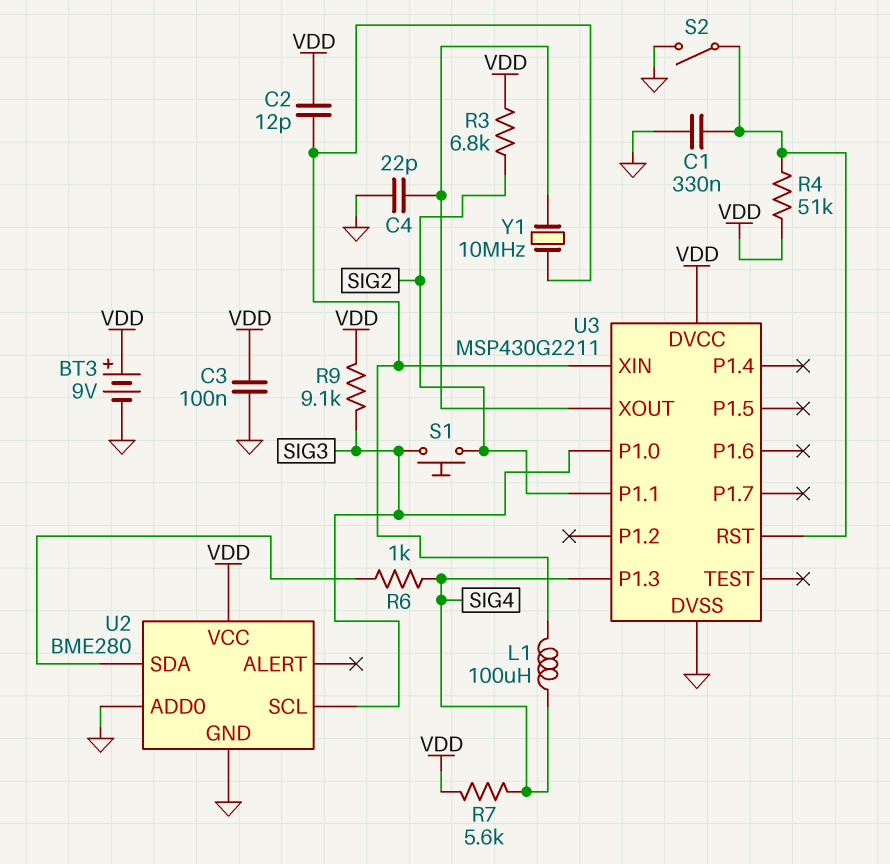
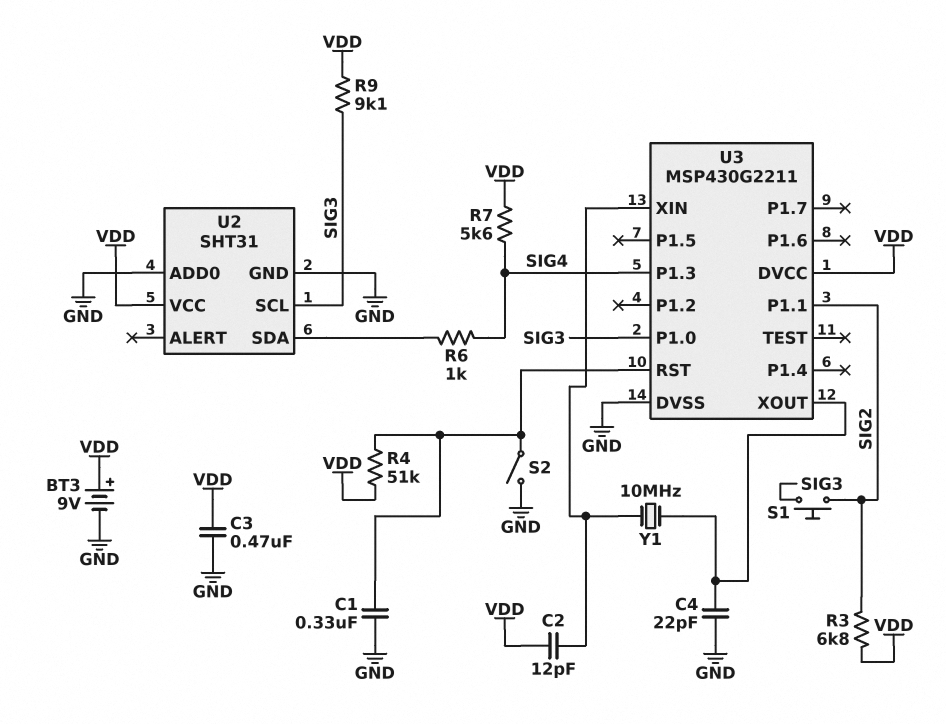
C3: 100nF (GND, VDD) -> 470nF (GND, VDD)
L1: 100uH (SIG4, U3/XIN) -> none
U2: BME280 -> SHT31

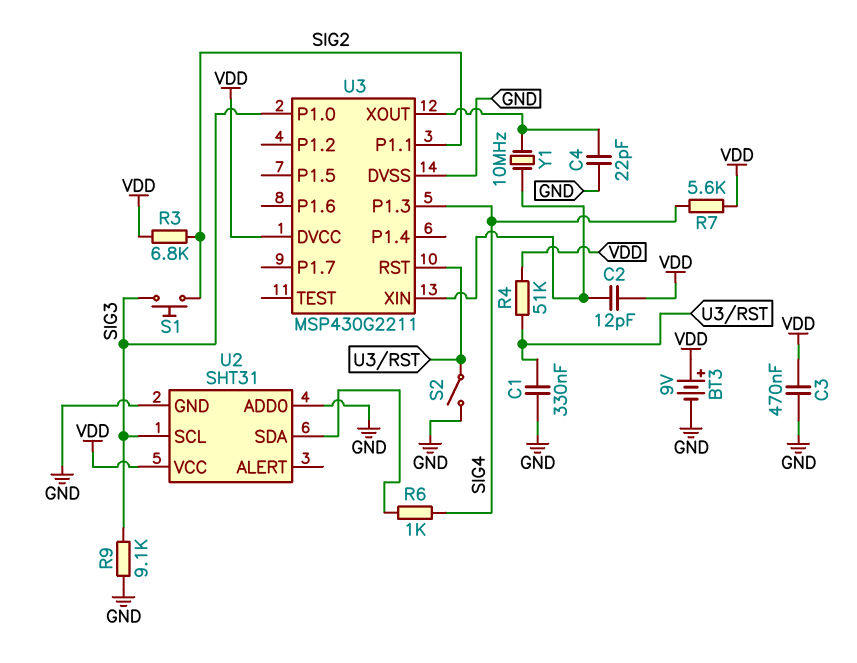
R9: 9.1k (SIG3, VDD) -> 9.1k (GND, SIG3)

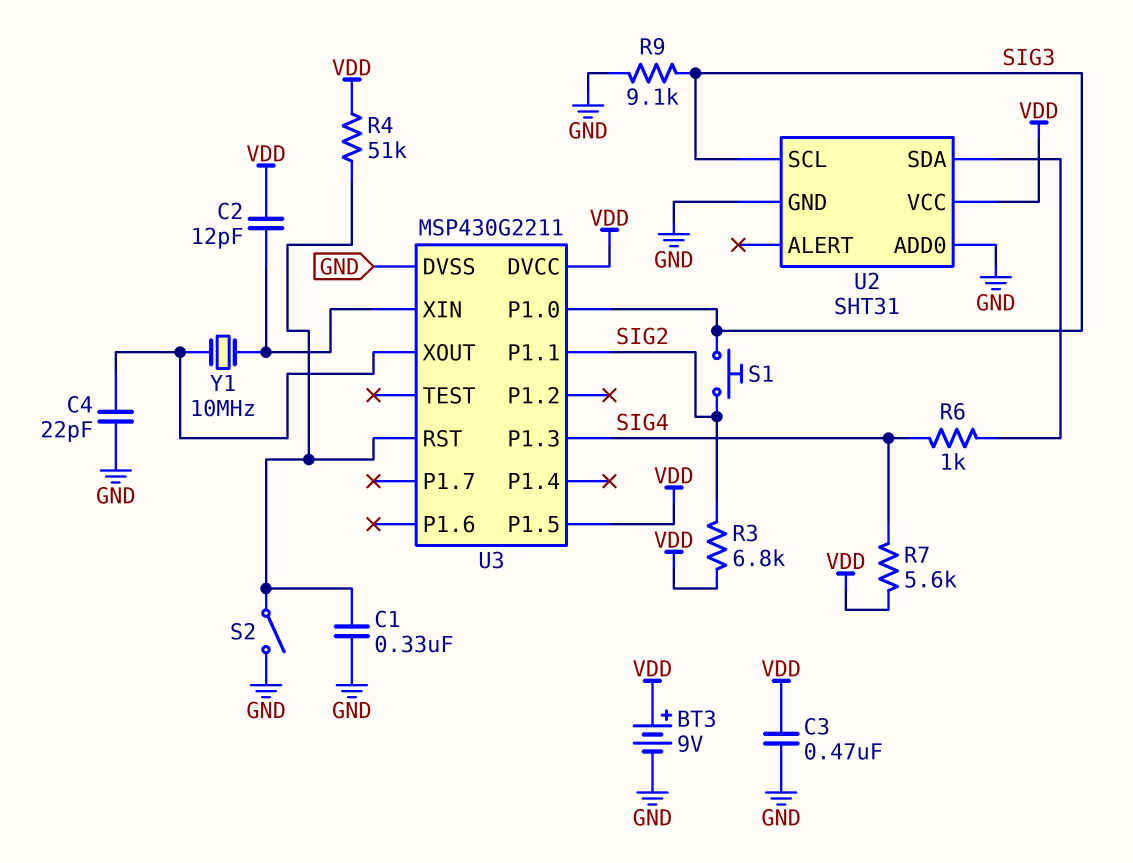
U3 pin P1.5: none -> VDD

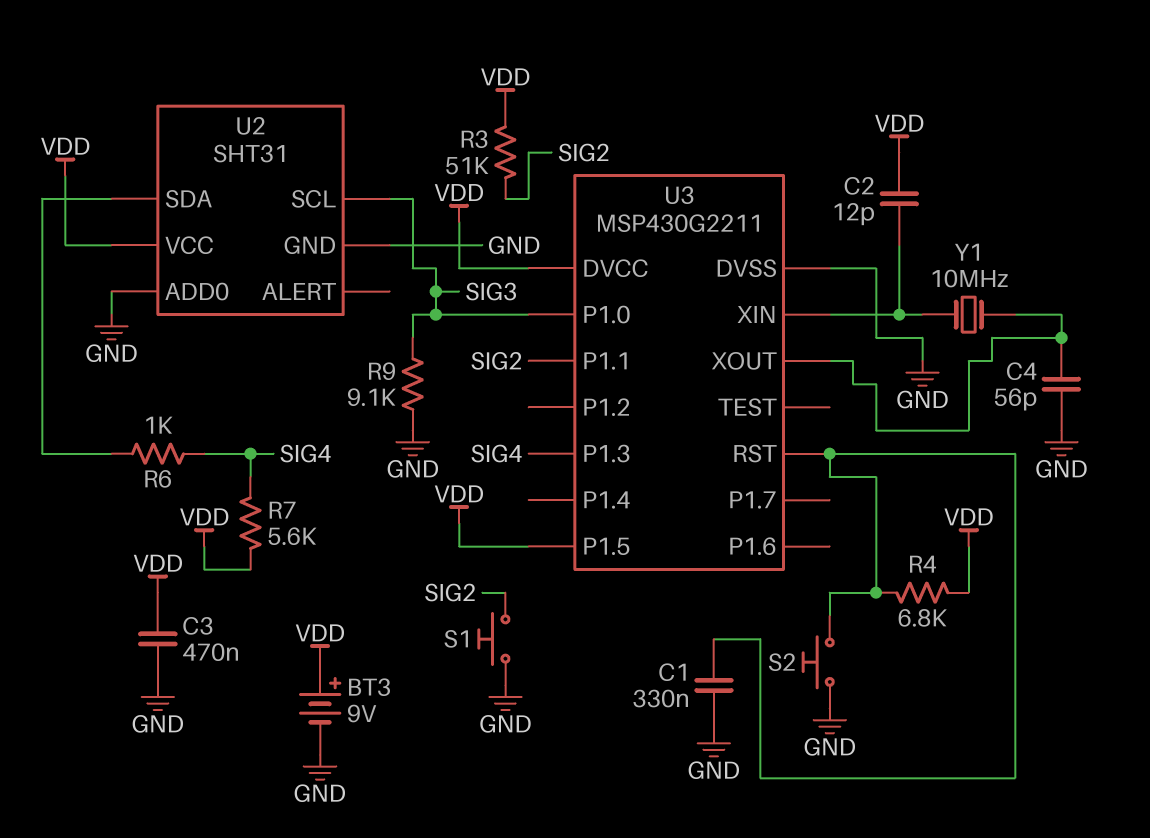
C4: 22pF (GND, U3/XOUT) -> 56pF (GND, U3/XOUT)
R3: 6.8k (SIG2, VDD) -> 51k (SIG2, VDD)
R4: 51k (U3/RST, VDD) -> 6.8k (U3/RST, VDD)
S1: button (SIG2, SIG3) -> button (GND, SIG2)
S2: switch (GND, U3/RST) -> button (GND, U3/RST)

